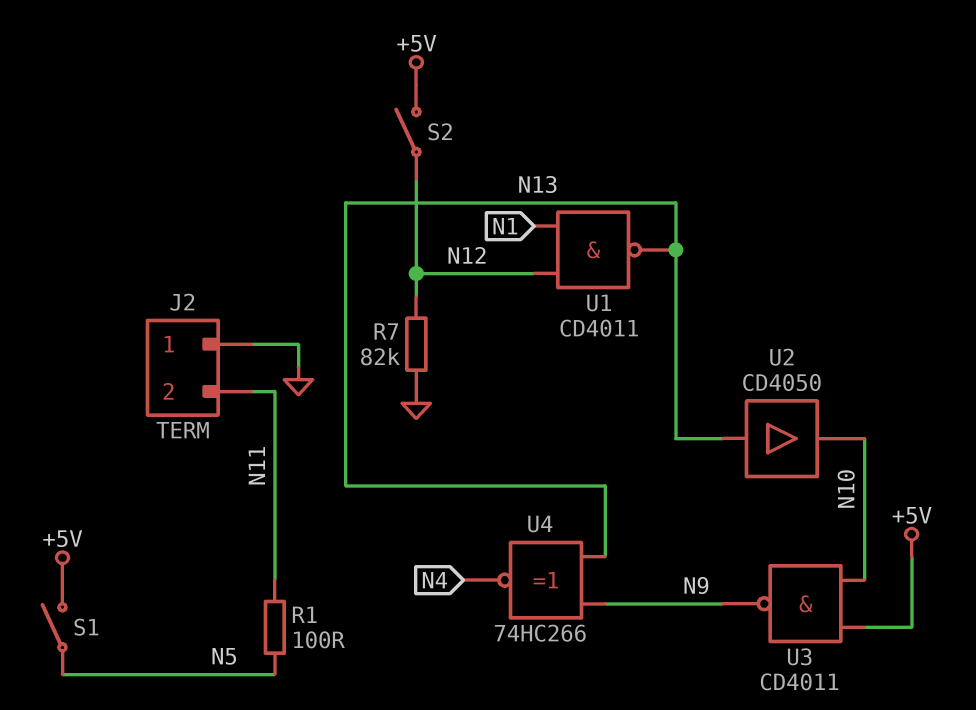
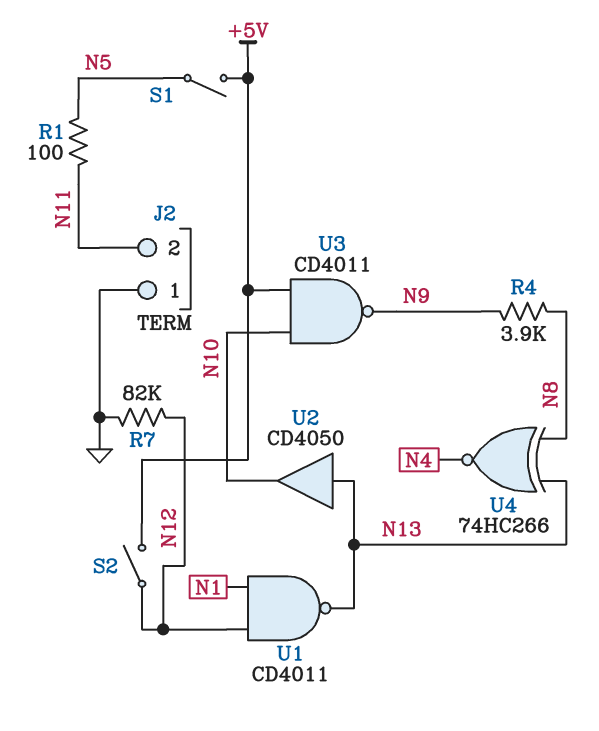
R4: none -> 3.9k (N8, N9)
U4: XNOR 74HC266 (in N9, in N13, out N4) -> XNOR 74HC266 (in N8, in N13, out N4)

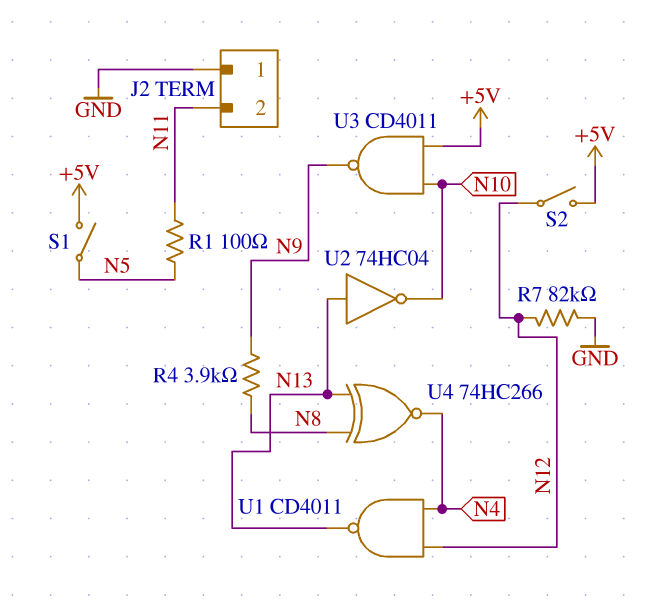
U1: NAND CD4011 (in N1, in N12, out N13) -> NAND CD4011 (in N4, in N12, out N13)
U2: buffer CD4050 (in N13, out N10) -> NOT 74HC04 (in N13, out N10)

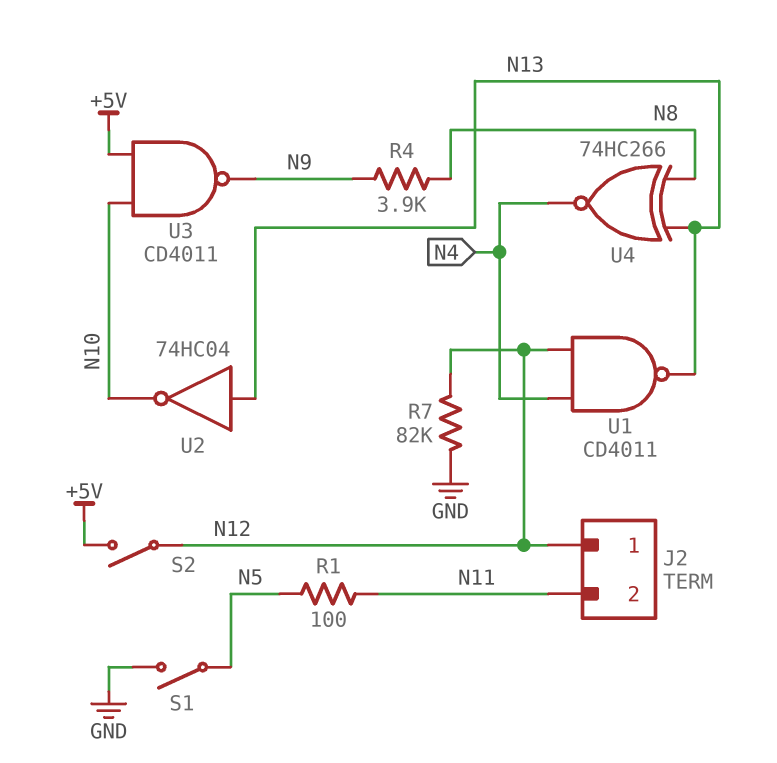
J2 pin 1: GND -> N12
S1: switch (+5V, N5) -> switch (GND, N5)

